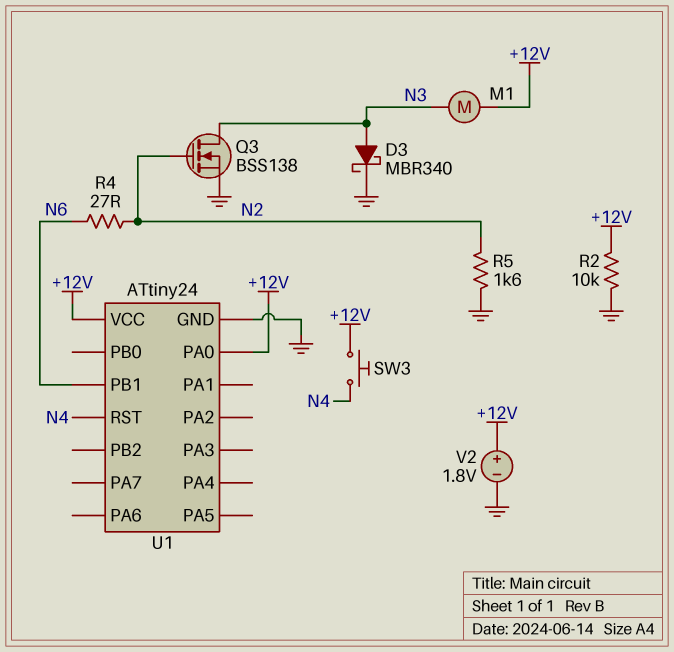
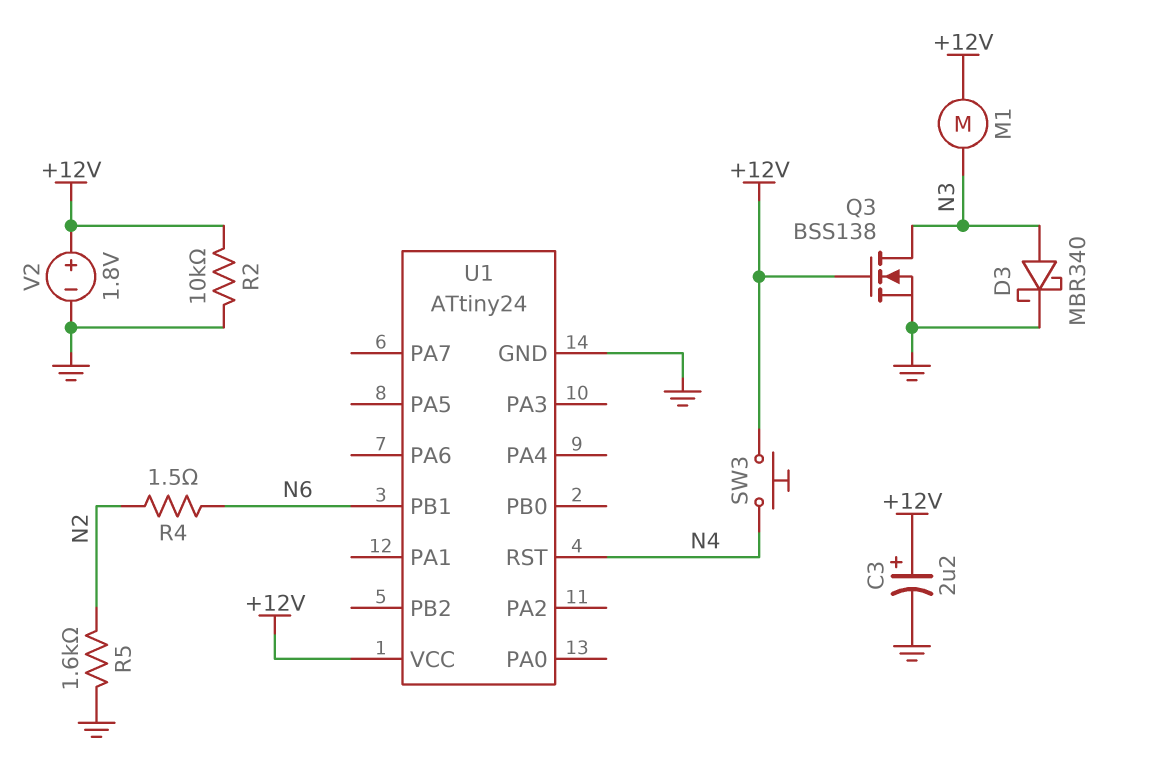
C3: none -> 2.2uF (plus +12V, minus GND)
Q3: NMOS BSS138 (G N2, D N3, S GND) -> NMOS BSS138 (G +12V, D N3, S GND)
R4: 27 (N2, N6) -> 1.5 (N2, N6)
U1 pin PA0: +12V -> none

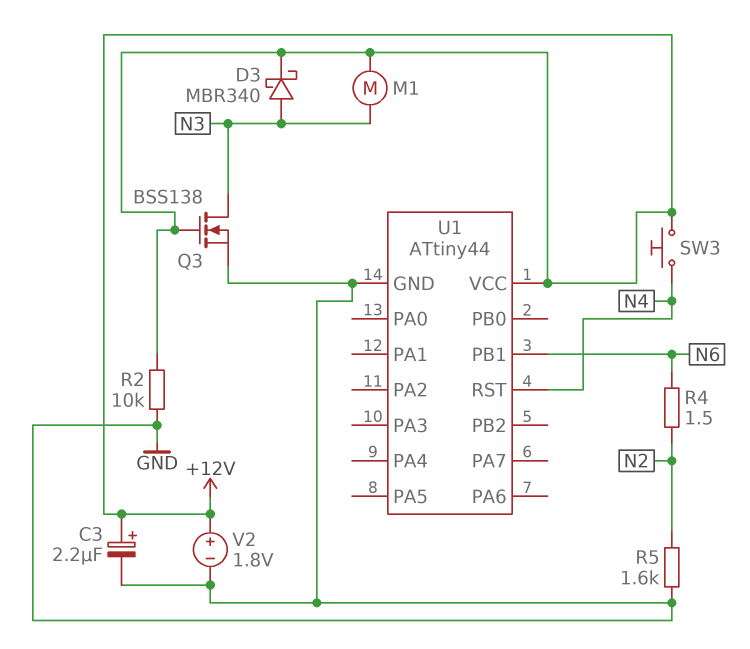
D3: schottky MBR340 (A N3, K GND) -> schottky MBR340 (A N3, K +12V)
U1: ATtiny24 -> ATtiny44

